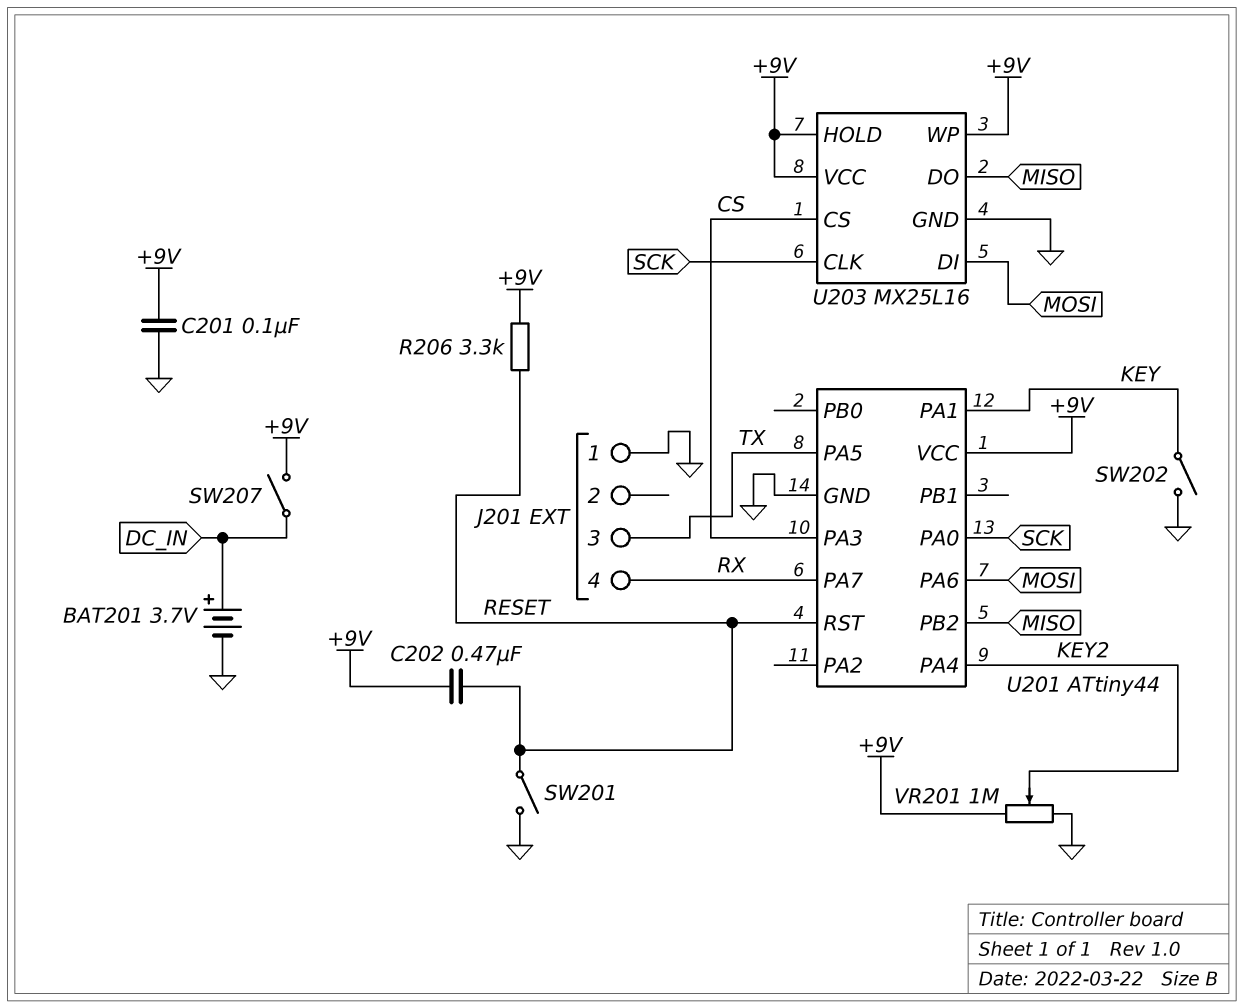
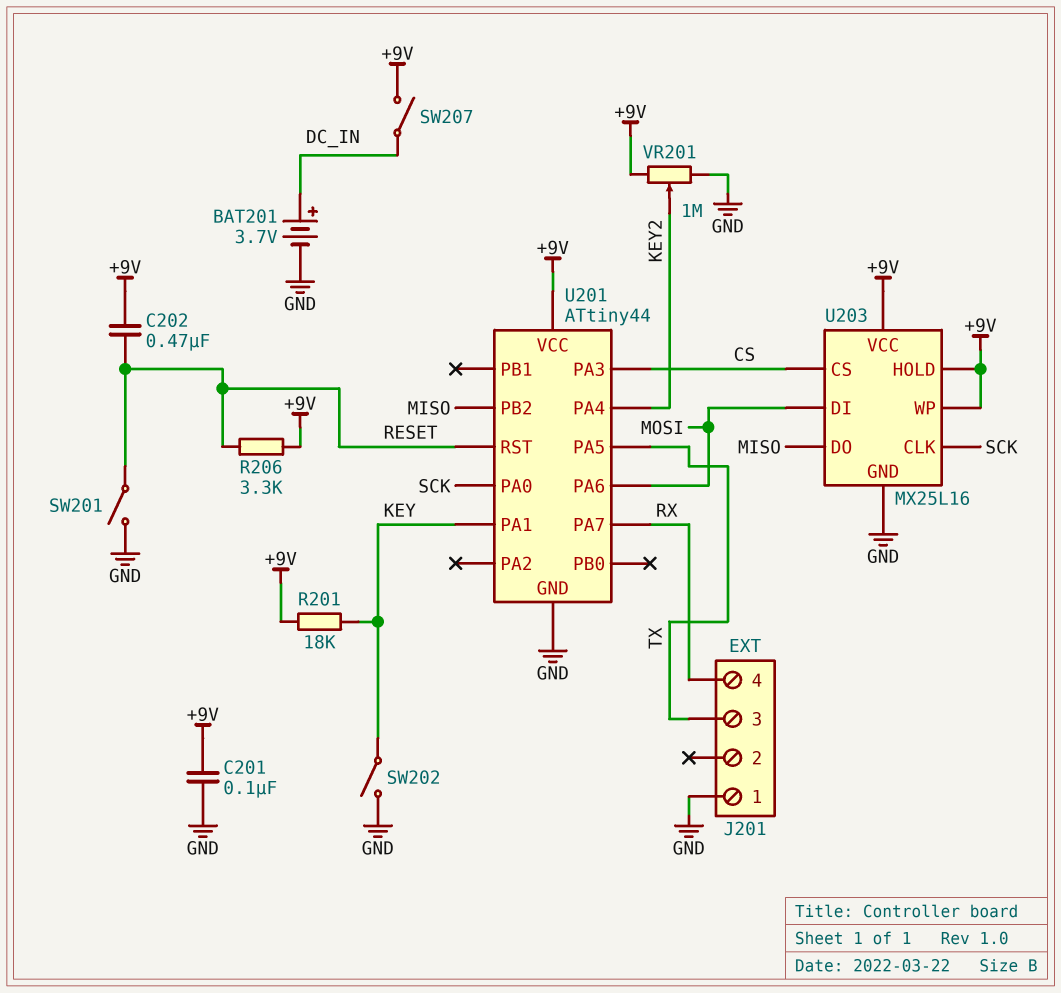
R201: none -> 18k (+9V, KEY)

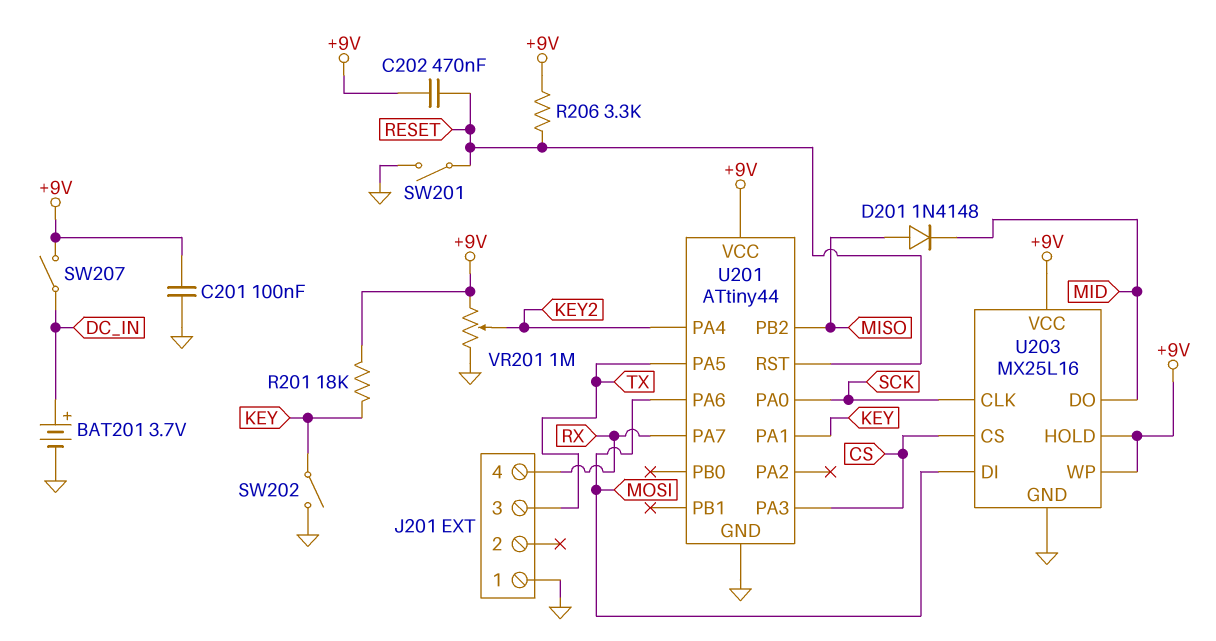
D201: none -> diode 1N4148 (A MISO, K MID)
U203 pin DO: MISO -> MID

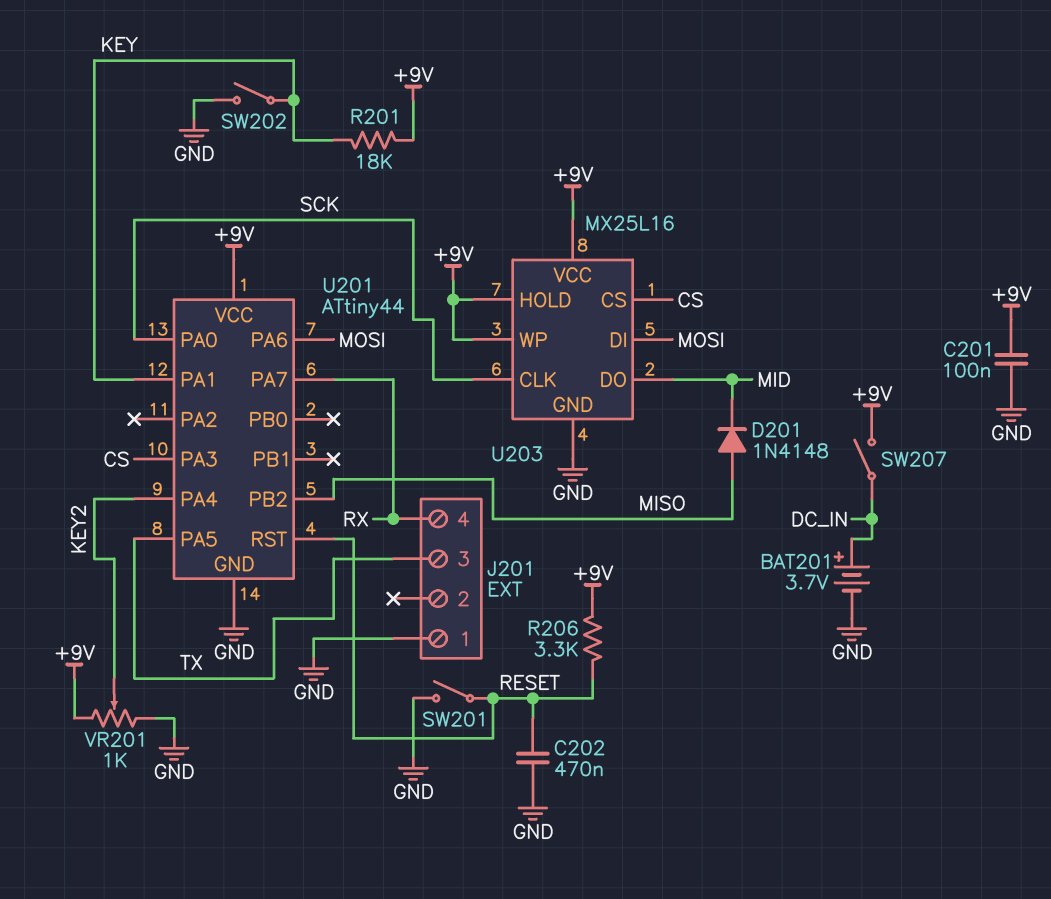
C202: 470nF (+9V, RESET) -> 470nF (GND, RESET)
VR201: 1M (+9V, GND, wiper KEY2) -> 1k (+9V, GND, wiper KEY2)

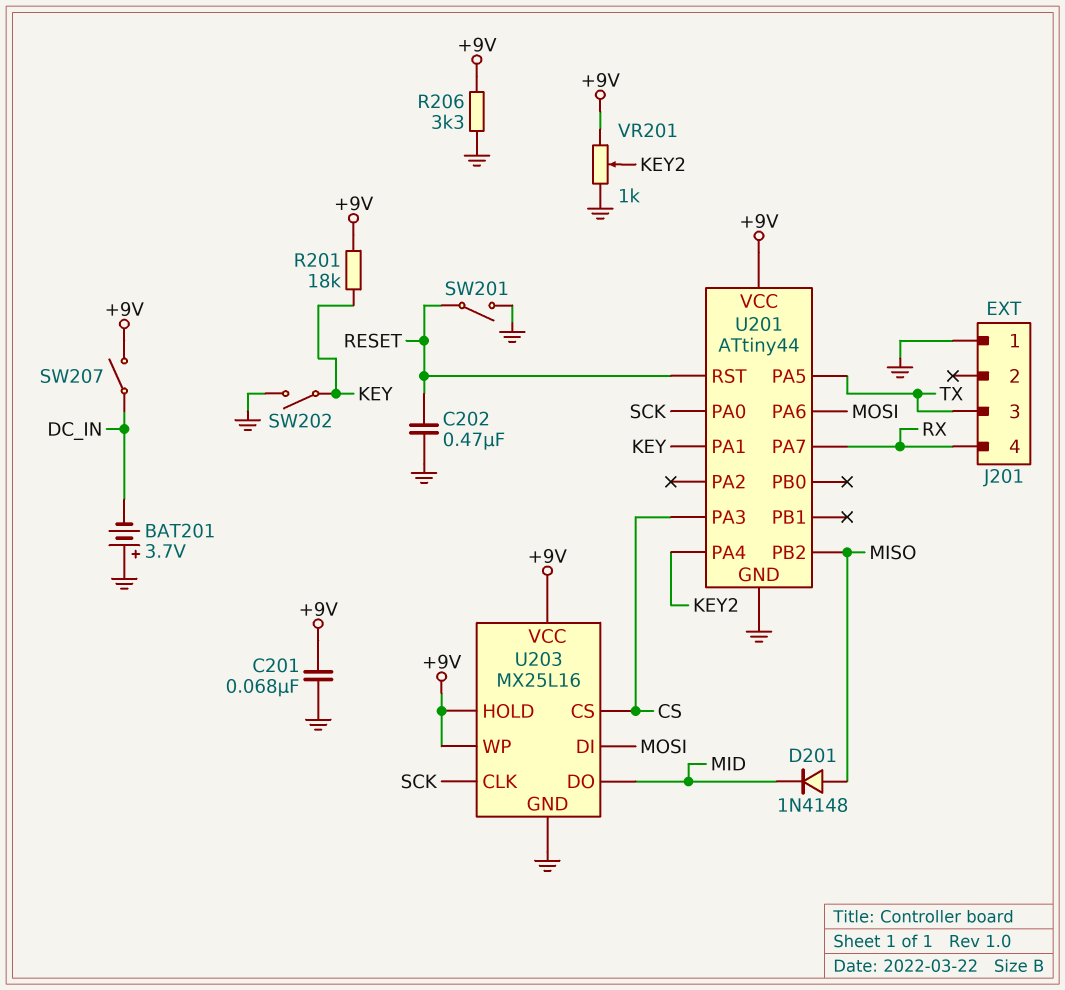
BAT201: 3.7V (plus DC_IN, minus GND) -> 3.7V (plus GND, minus DC_IN)
C201: 100nF (+9V, GND) -> 68nF (+9V, GND)
R206: 3.3k (+9V, RESET) -> 3.3k (+9V, GND)

